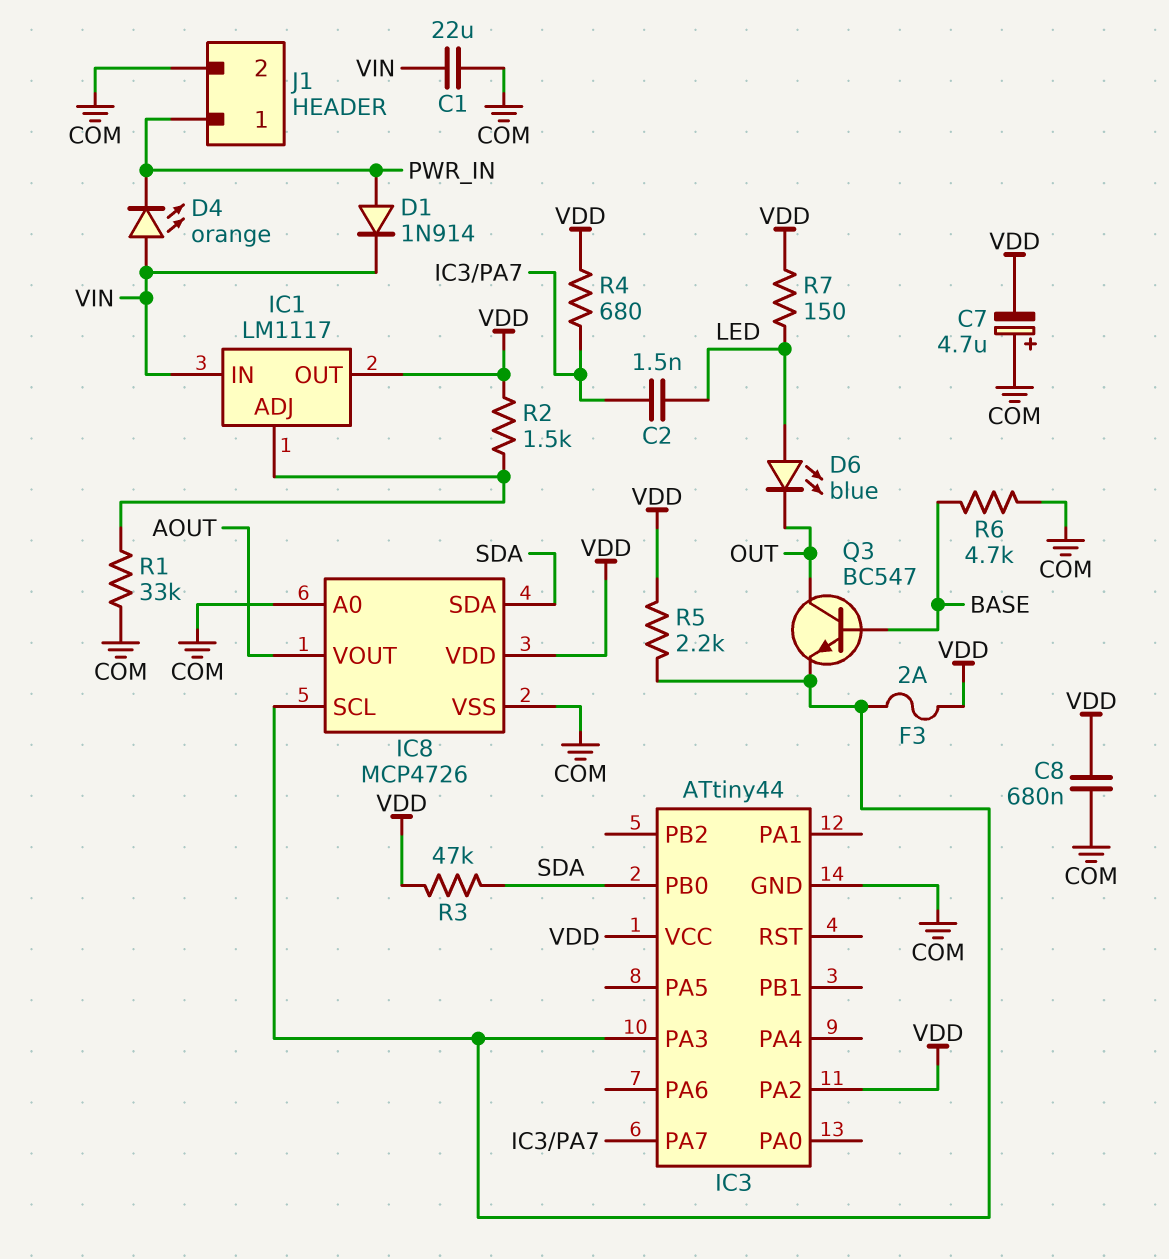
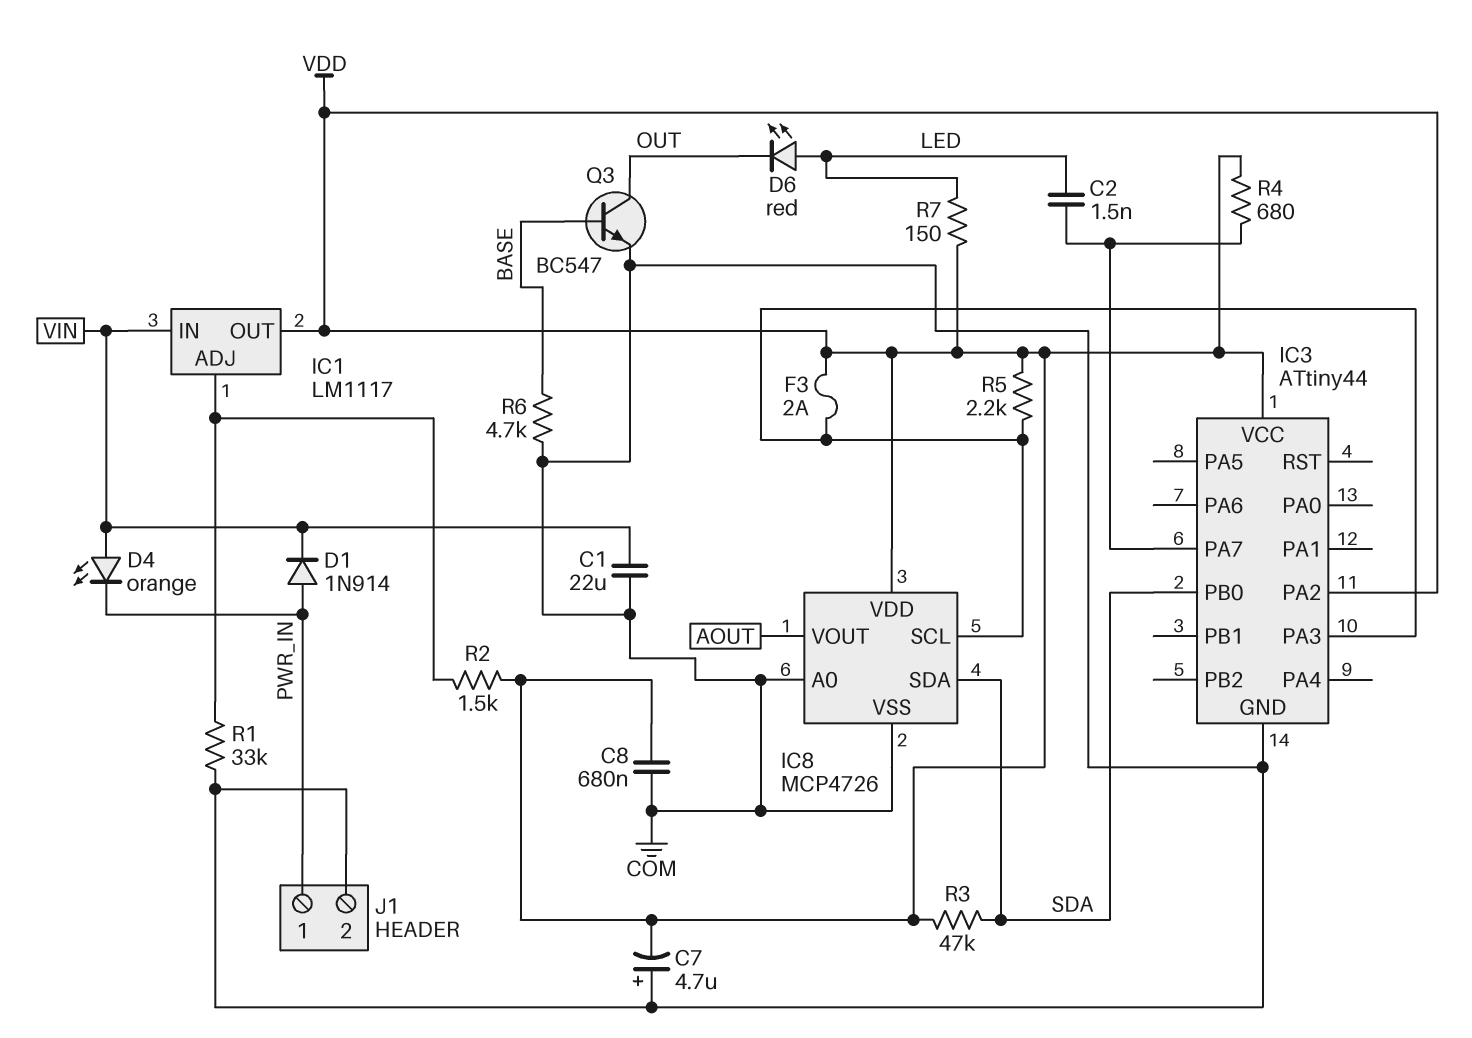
D6: LED blue (A LED, K OUT) -> LED red (A LED, K OUT)
Q3: NPN BC547 (B BASE, C OUT, E IC3/PA3) -> NPN BC547 (B BASE, C OUT, E COM)

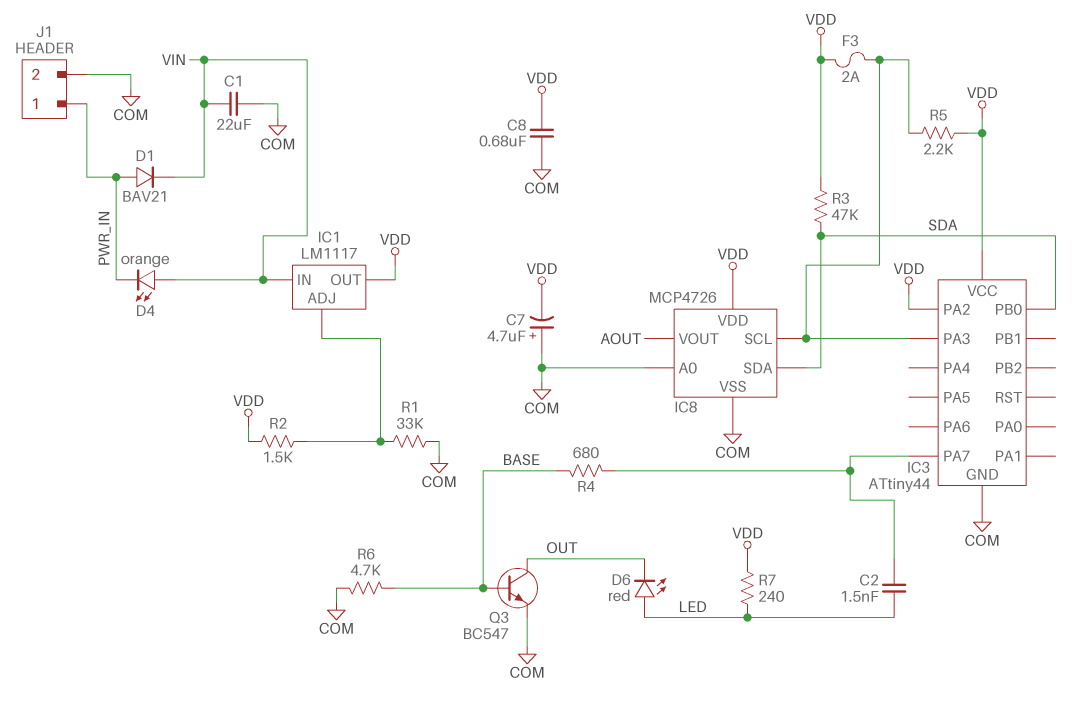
D1: diode 1N914 (A PWR_IN, K VIN) -> diode BAV21 (A PWR_IN, K VIN)
R4: 680 (IC3/PA7, VDD) -> 680 (BASE, IC3/PA7)
R7: 150 (LED, VDD) -> 240 (LED, VDD)

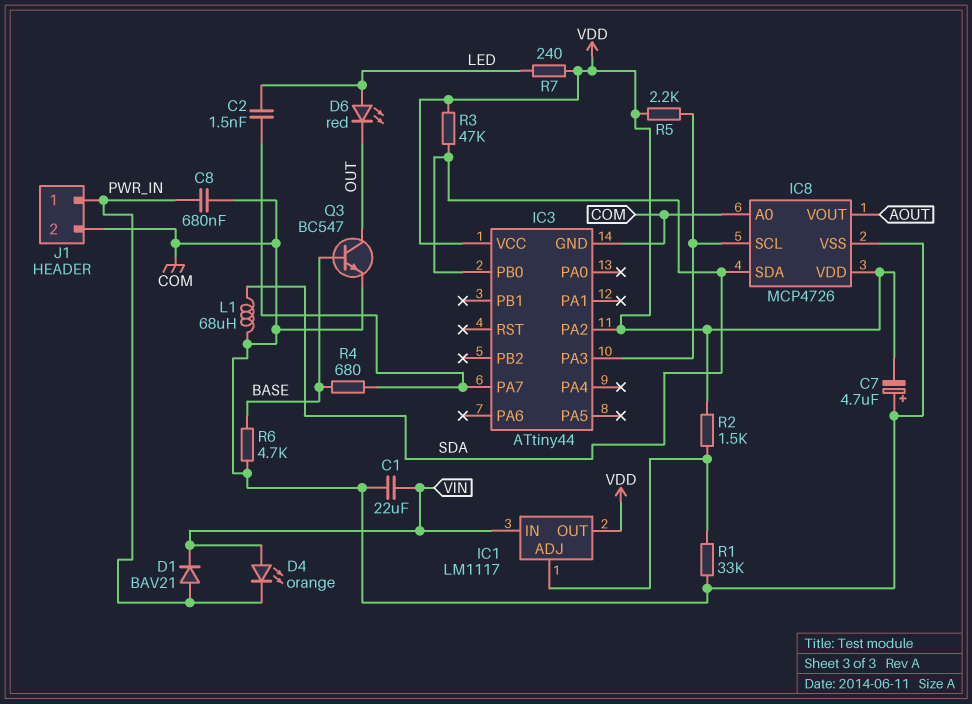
C8: 680nF (COM, VDD) -> 680nF (COM, PWR_IN)
F3: 2A (IC3/PA3, VDD) -> none
L1: none -> 68uH (COM, SDA)

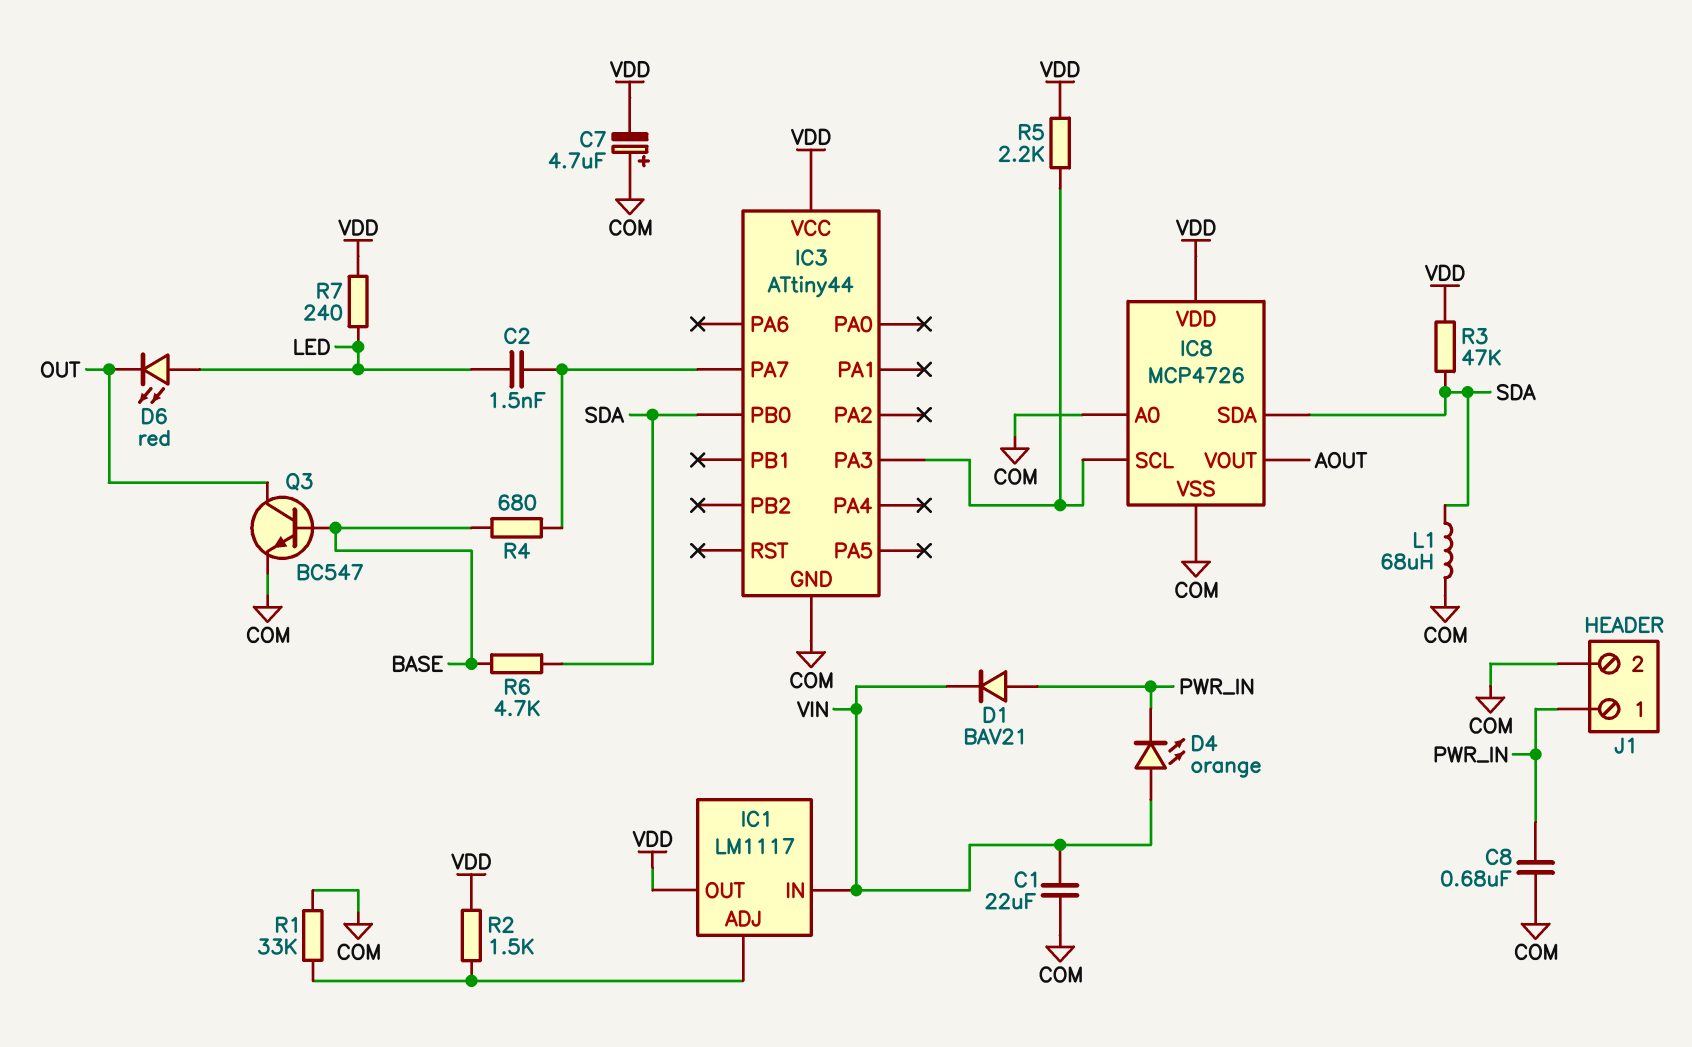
IC3 pin PA2: VDD -> none
R6: 4.7k (BASE, COM) -> 4.7k (BASE, SDA)

